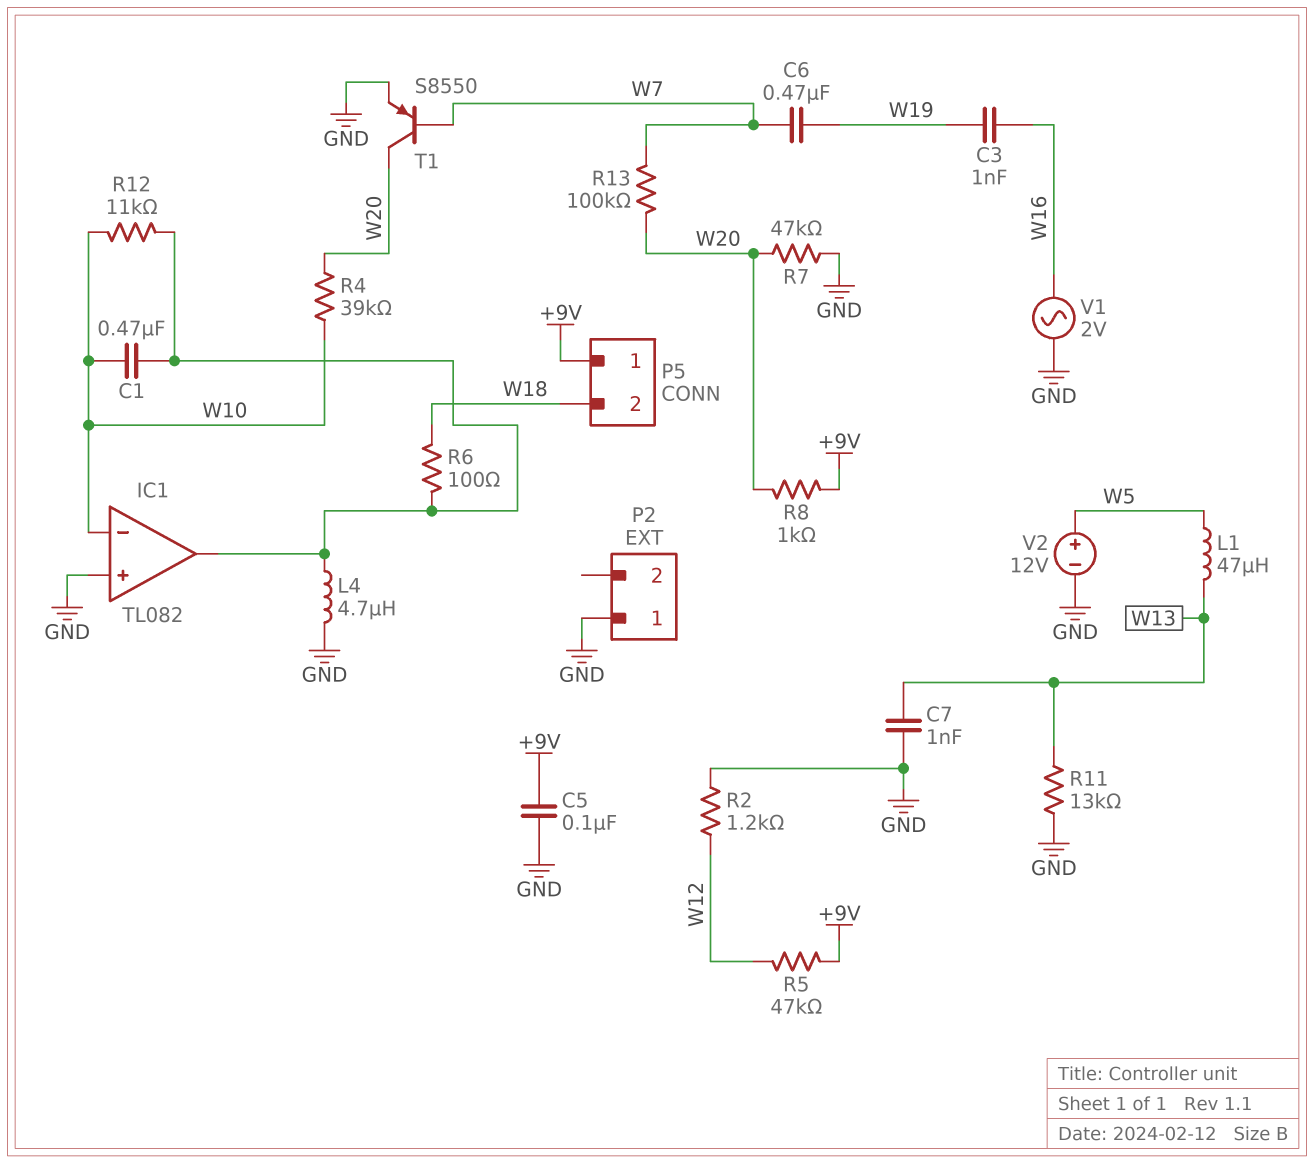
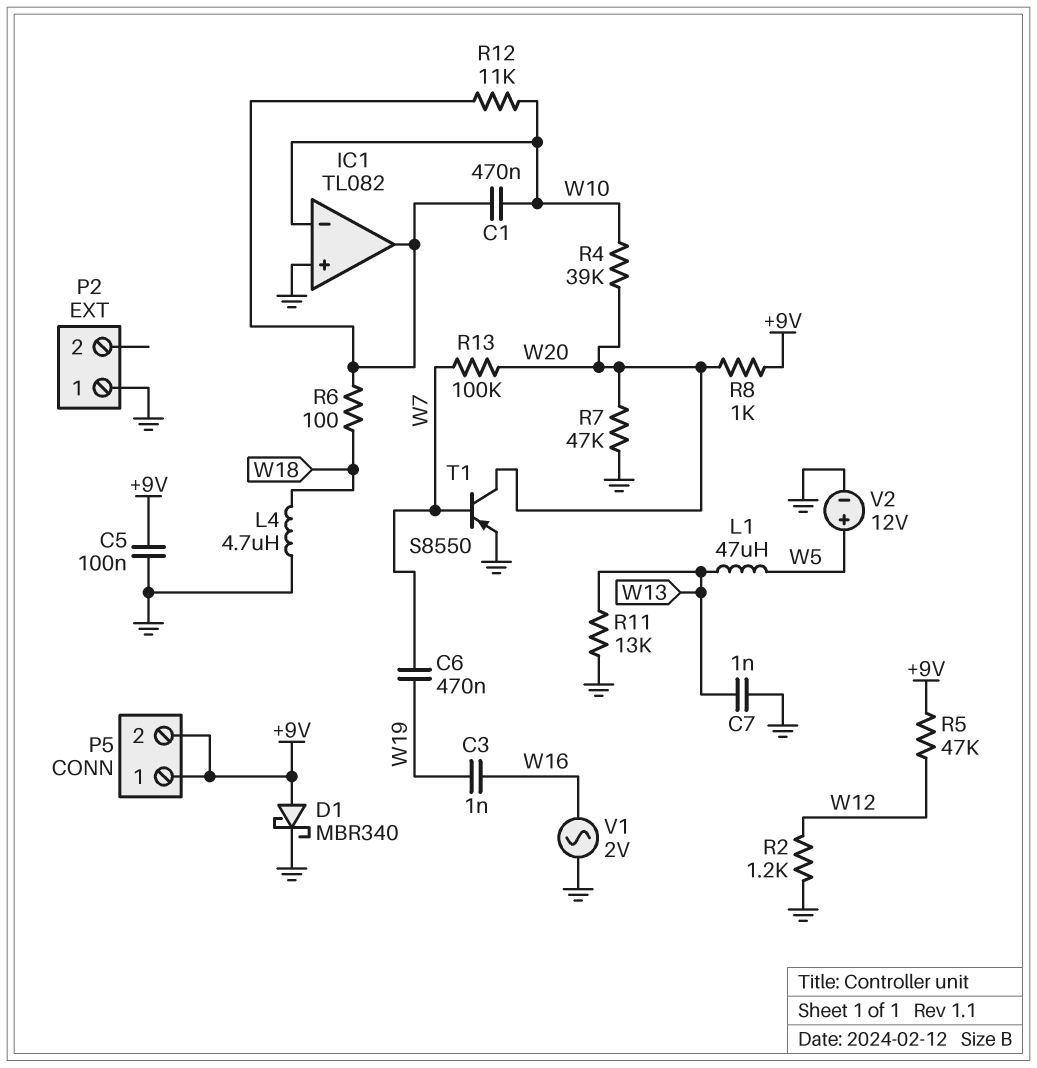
D1: none -> schottky MBR340 (A +9V, K GND)
L4: 4.7uH (GND, IC1/out) -> 4.7uH (GND, W18)
P5 pin 2: W18 -> +9V

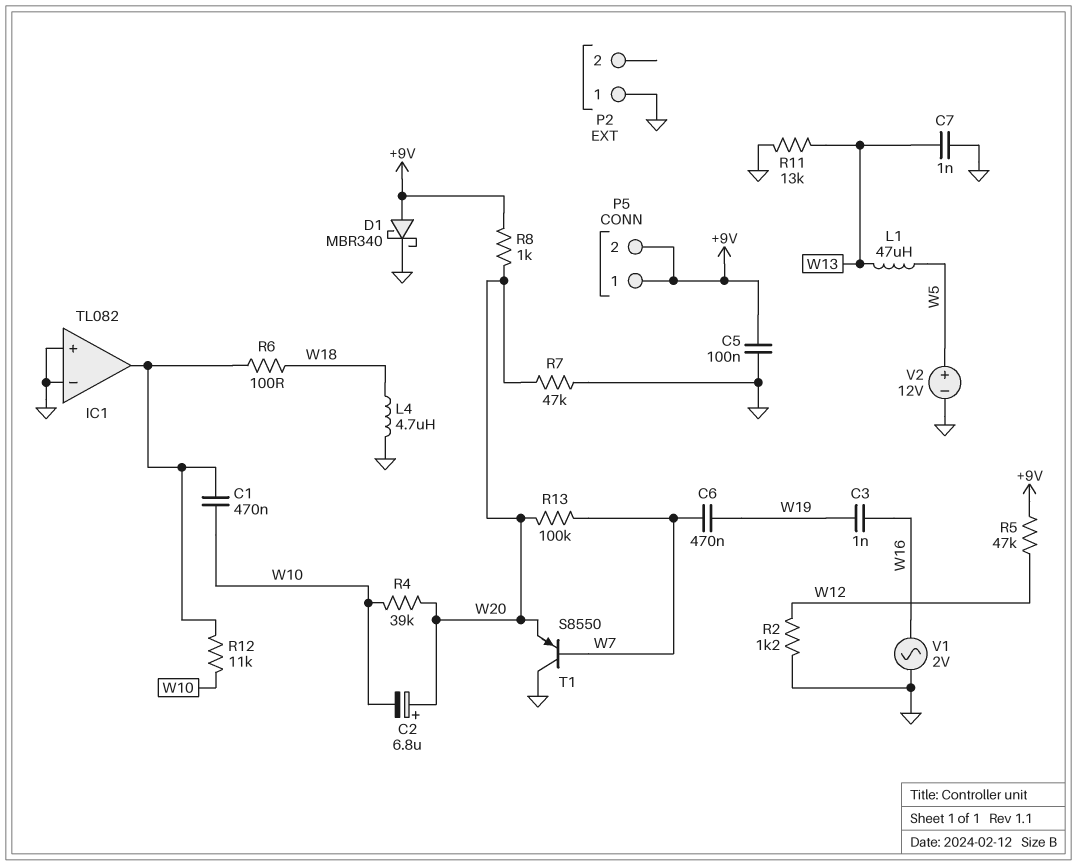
C2: none -> 6.8uF (plus W20, minus W10)
IC1 pin in-: W10 -> GND
T1: PNP S8550 (B W7, C W20, E GND) -> PNP S8550 (B W7, C GND, E W20)

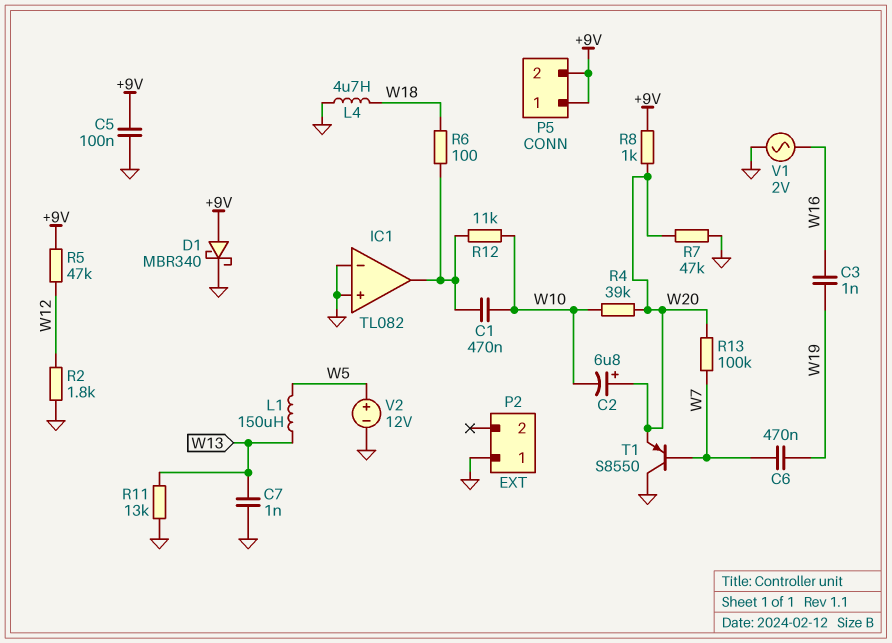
L1: 47uH (W5, W13) -> 150uH (W5, W13)
R2: 1.2k (GND, W12) -> 1.8k (GND, W12)

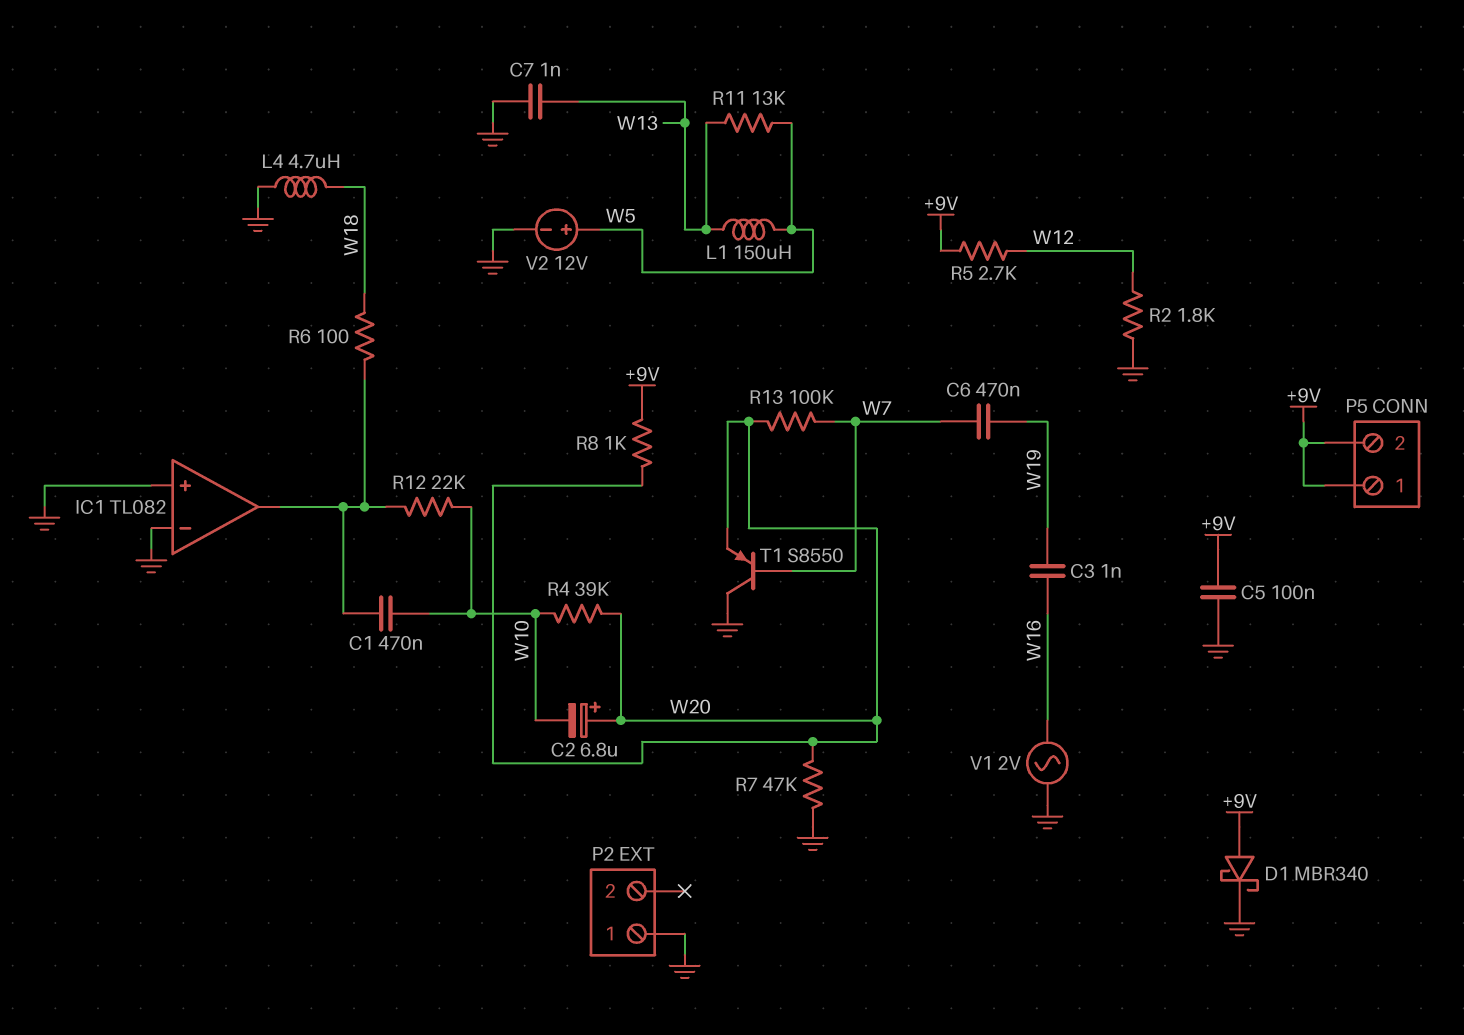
R5: 47k (+9V, W12) -> 2.7k (+9V, W12)
R11: 13k (GND, W13) -> 13k (W5, W13)
R12: 11k (IC1/out, W10) -> 22k (IC1/out, W10)

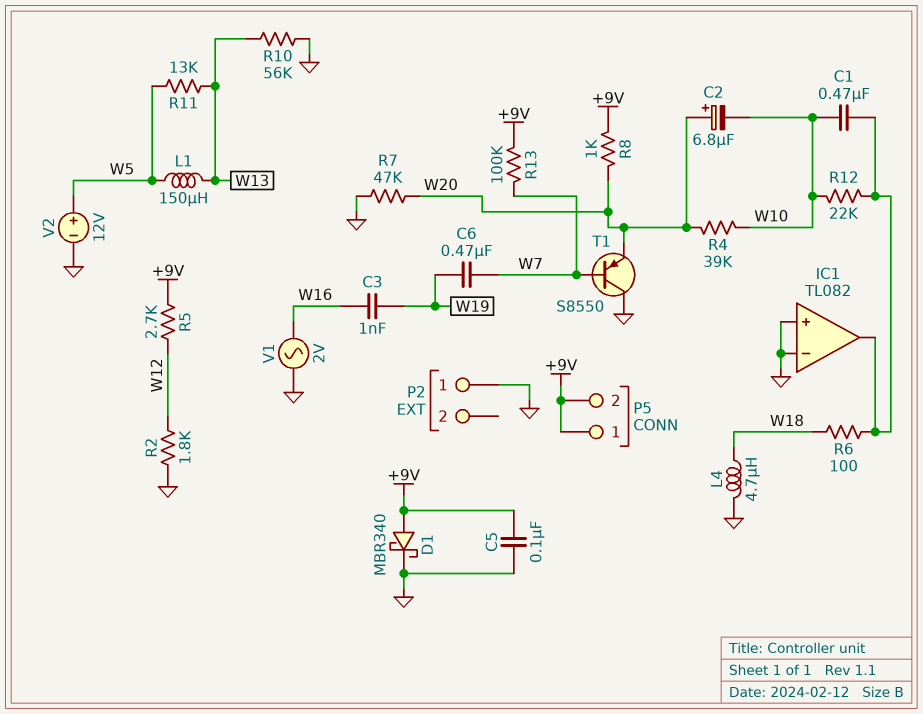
C7: 1nF (GND, W13) -> none
R10: none -> 56k (GND, W13)
R13: 100k (W7, W20) -> 100k (+9V, W7)

